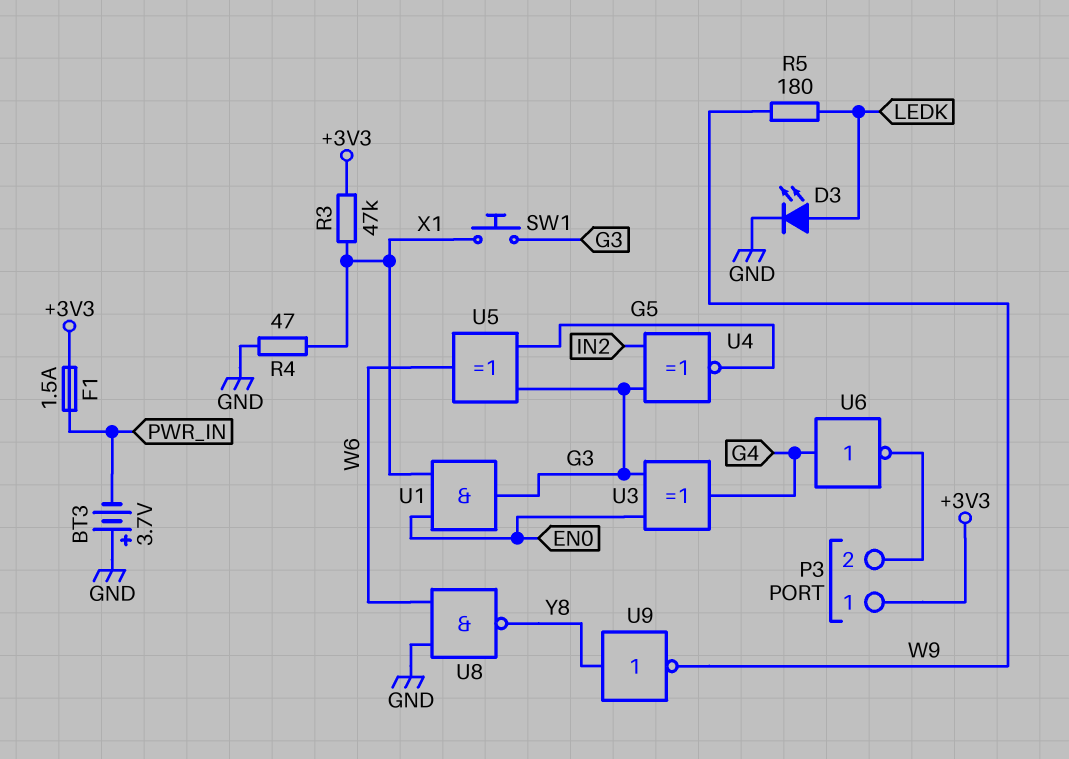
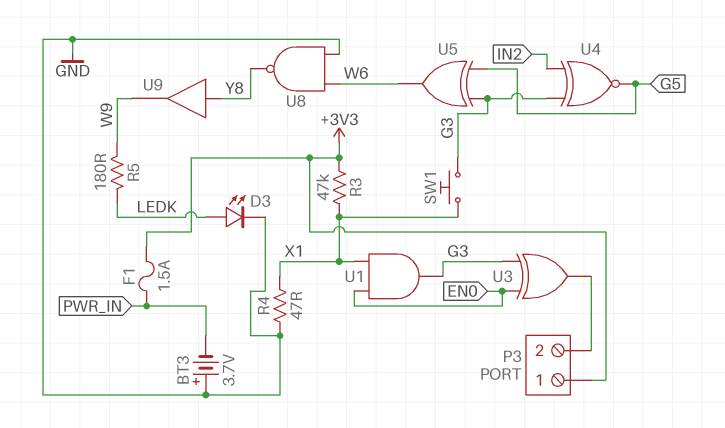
U3: XOR (in EN0, in G3, out G4) -> XOR (in EN0, in G3, out P3/2)
U6: NOT (in G4, out P3/2) -> none
U9: NOT (in Y8, out W9) -> buffer (in Y8, out W9)

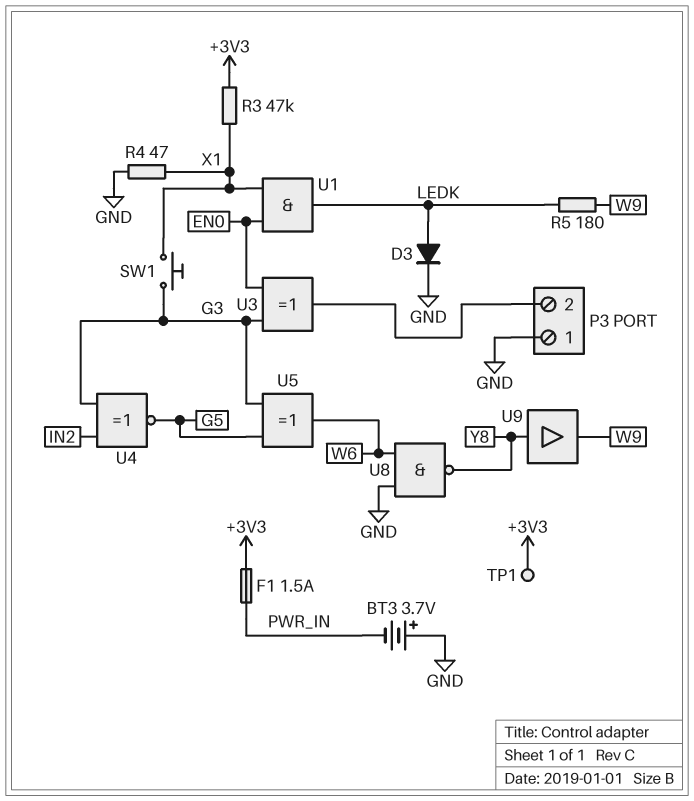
D3: LED (A LEDK, K GND) -> diode (A LEDK, K GND)
P3 pin 1: +3V3 -> GND
TP1: none -> test point (+3V3)
U1: AND (in EN0, in X1, out G3) -> AND (in EN0, in X1, out LEDK)

